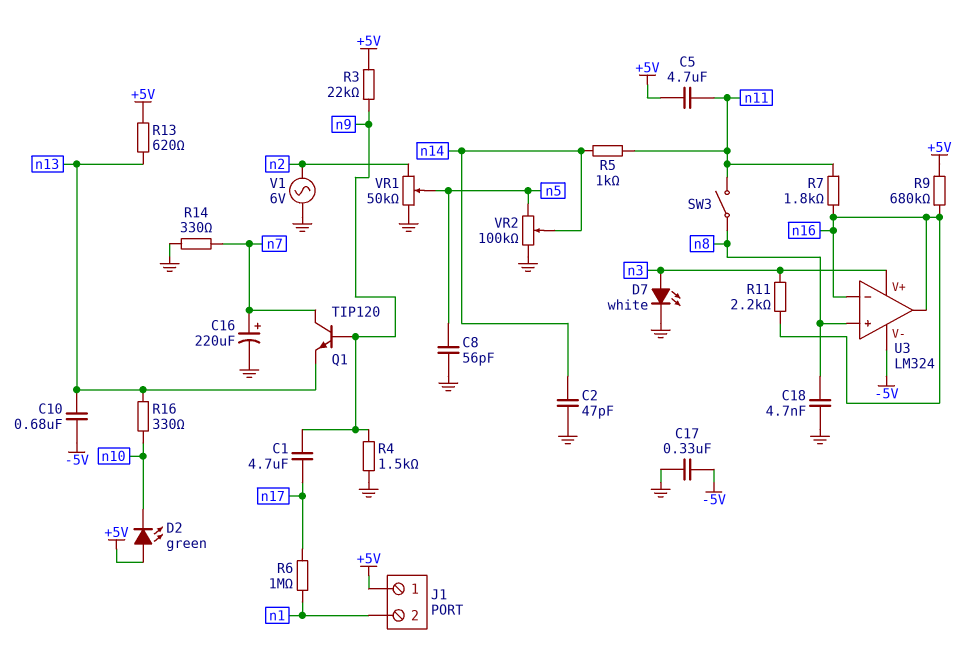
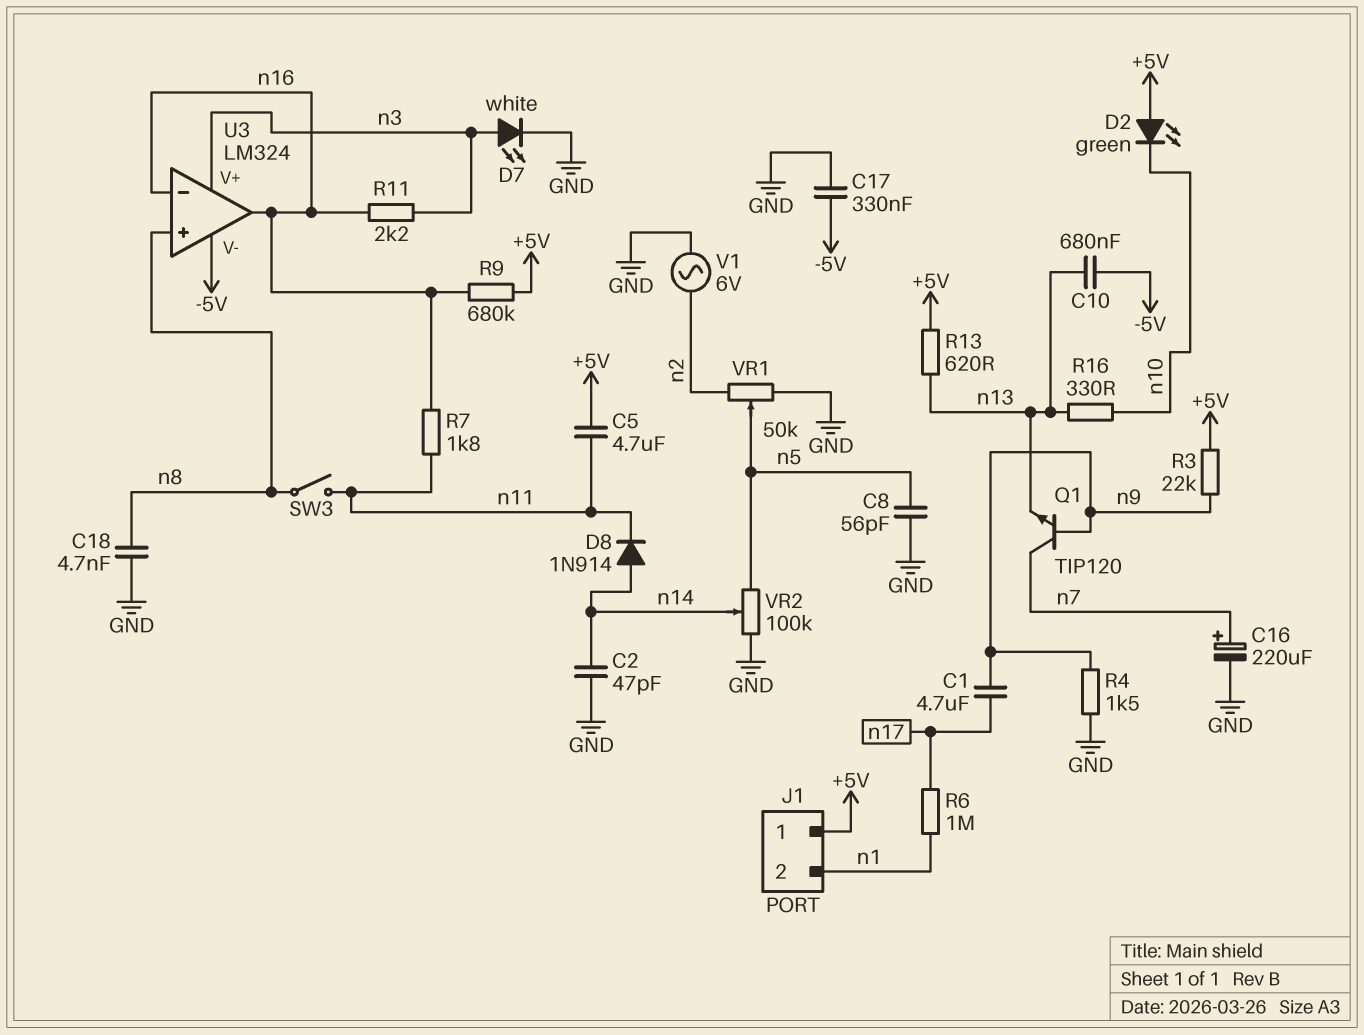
D8: none -> diode 1N914 (A n14, K n11)
R5: 1k (n11, n14) -> none
R14: 330 (GND, n7) -> none

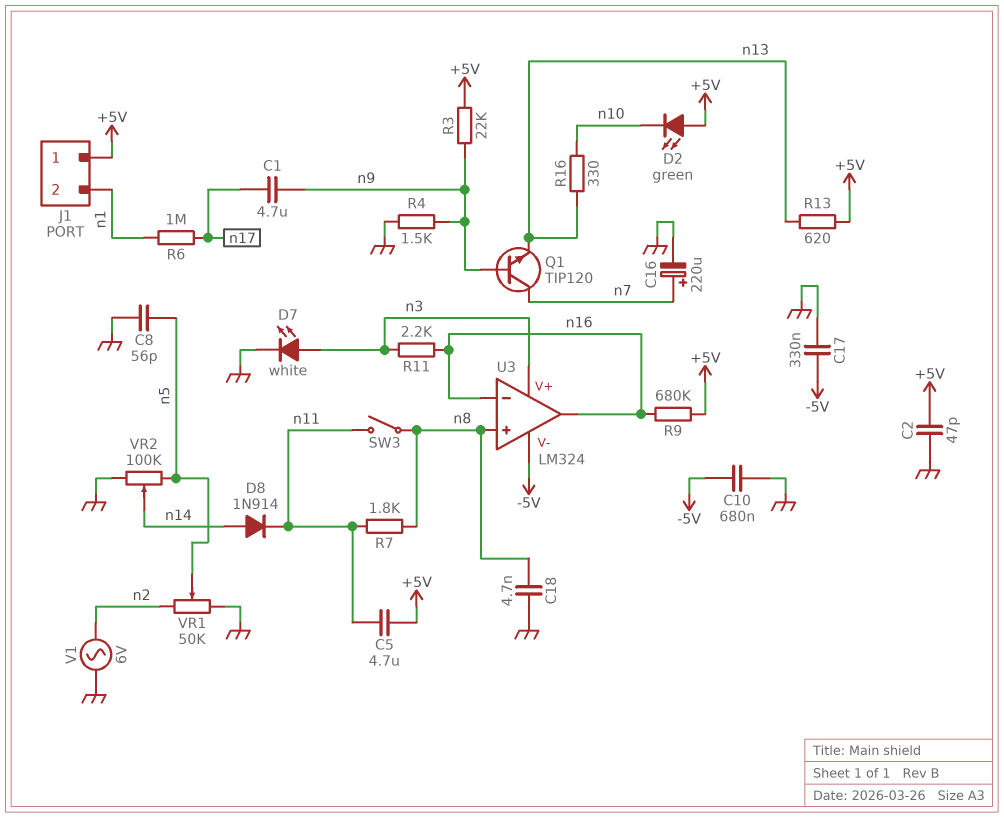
C2: 47pF (GND, n14) -> 47pF (+5V, GND)
C10: 680nF (-5V, n13) -> 680nF (-5V, GND)
R7: 1.8k (n11, n16) -> 1.8k (n8, n11)

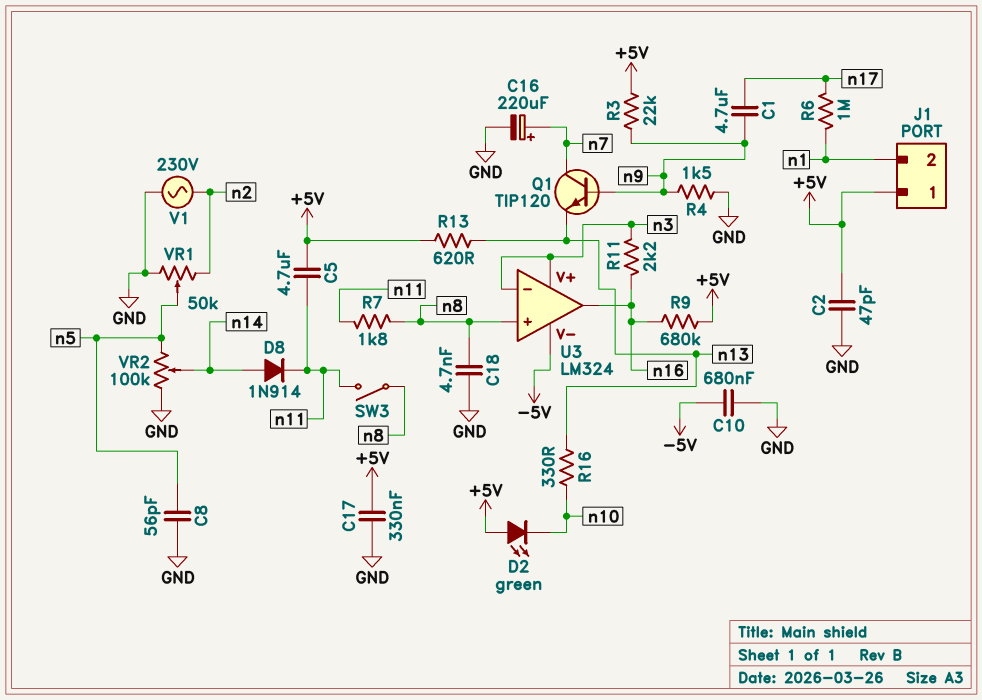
C17: 330nF (-5V, GND) -> 330nF (+5V, GND)
D7: LED white (A n3, K GND) -> none
U3 pin in-: n16 -> n3
V1: AC 6V (GND, n2) -> AC 230V (GND, n2)

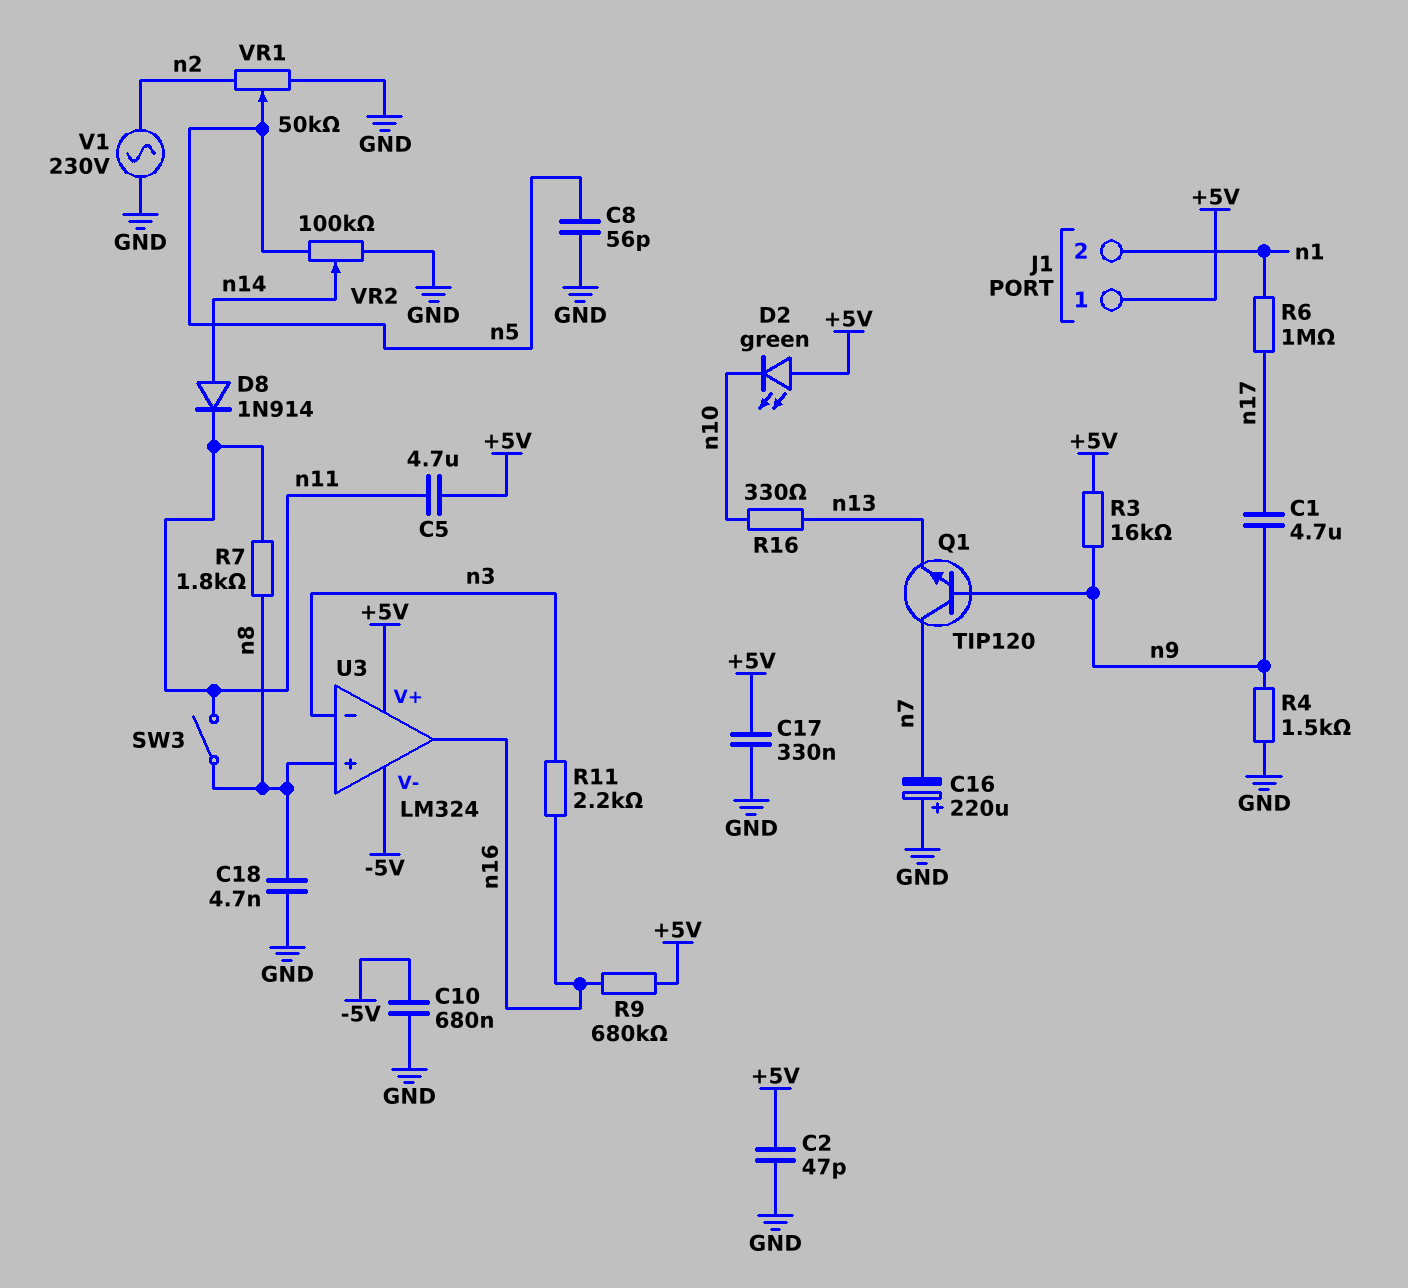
C16: 220uF (plus n7, minus GND) -> 220uF (plus GND, minus n7)
R3: 22k (+5V, n9) -> 16k (+5V, n9)
R13: 620 (+5V, n13) -> none
U3 pin V+: n3 -> +5V

